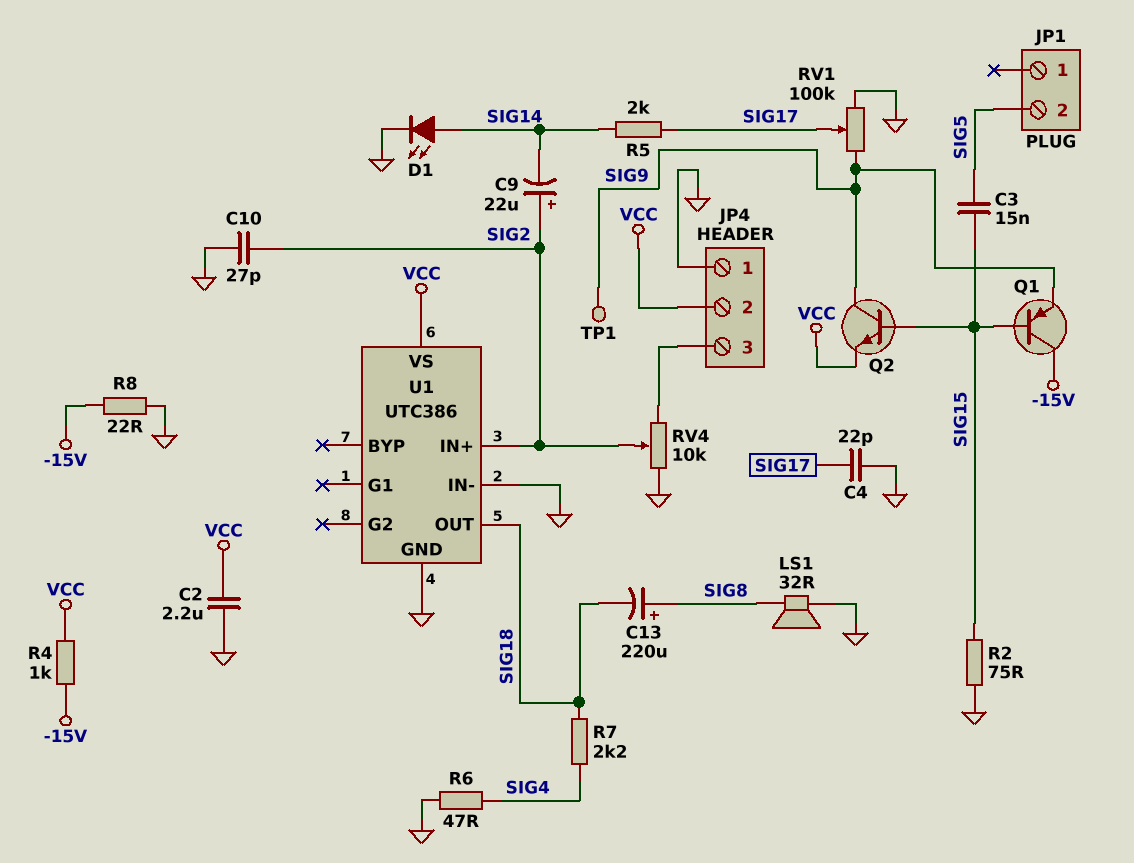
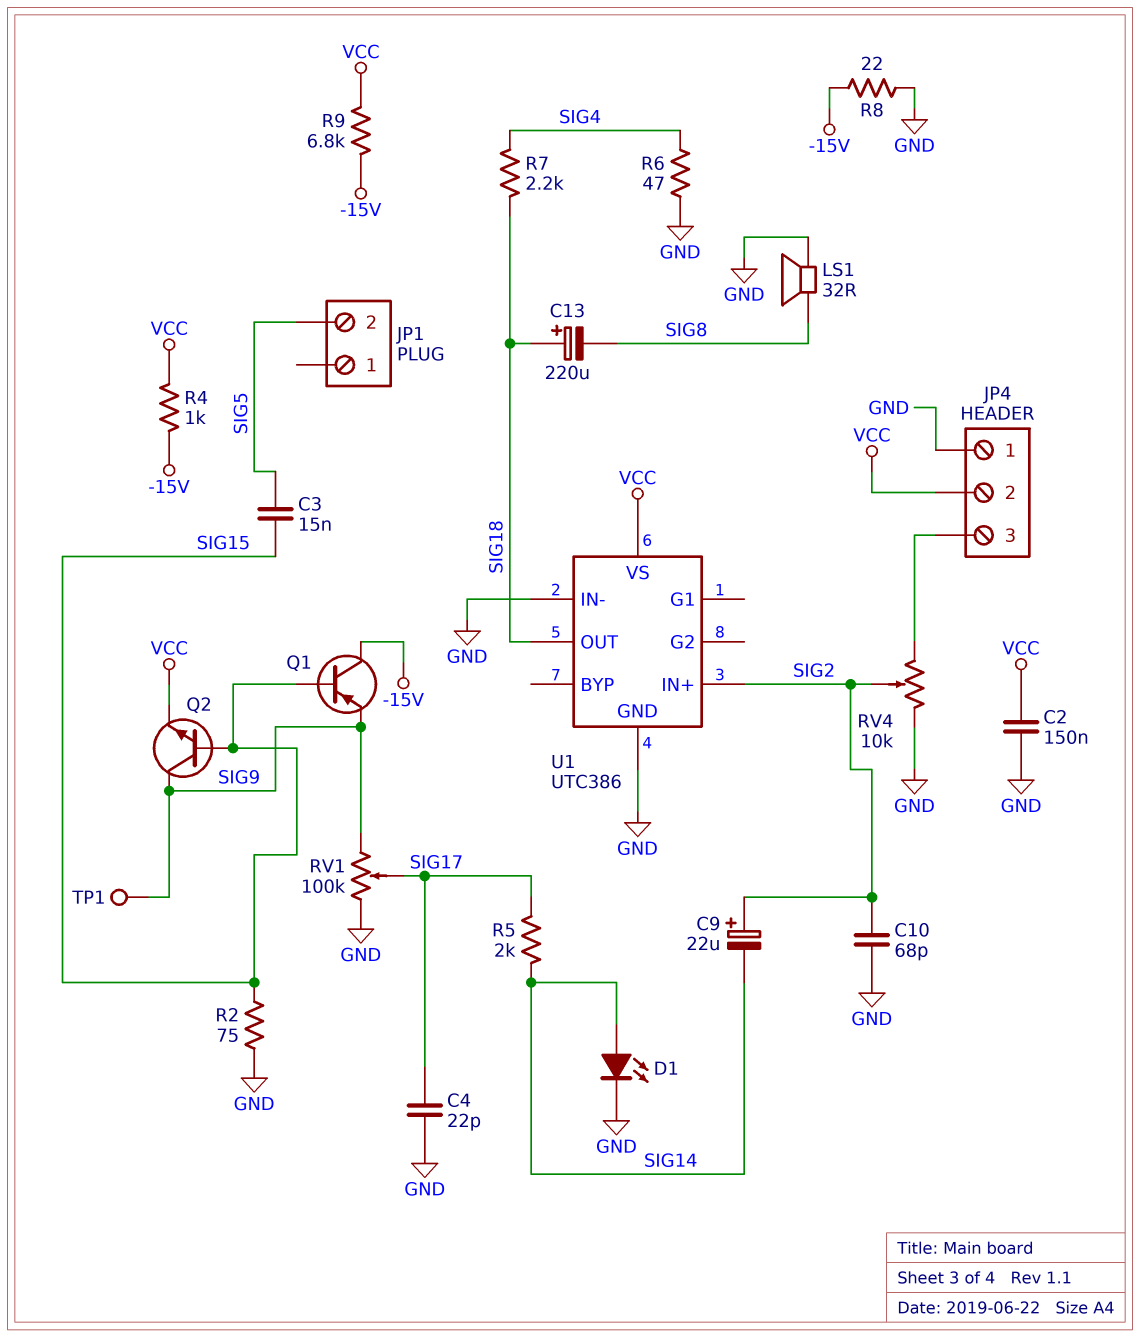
C2: 2.2uF (GND, VCC) -> 150nF (GND, VCC)
C10: 27pF (GND, SIG2) -> 68pF (GND, SIG2)
C13: 220uF (plus SIG8, minus SIG18) -> 220uF (plus SIG18, minus SIG8)
R9: none -> 6.8k (-15V, VCC)

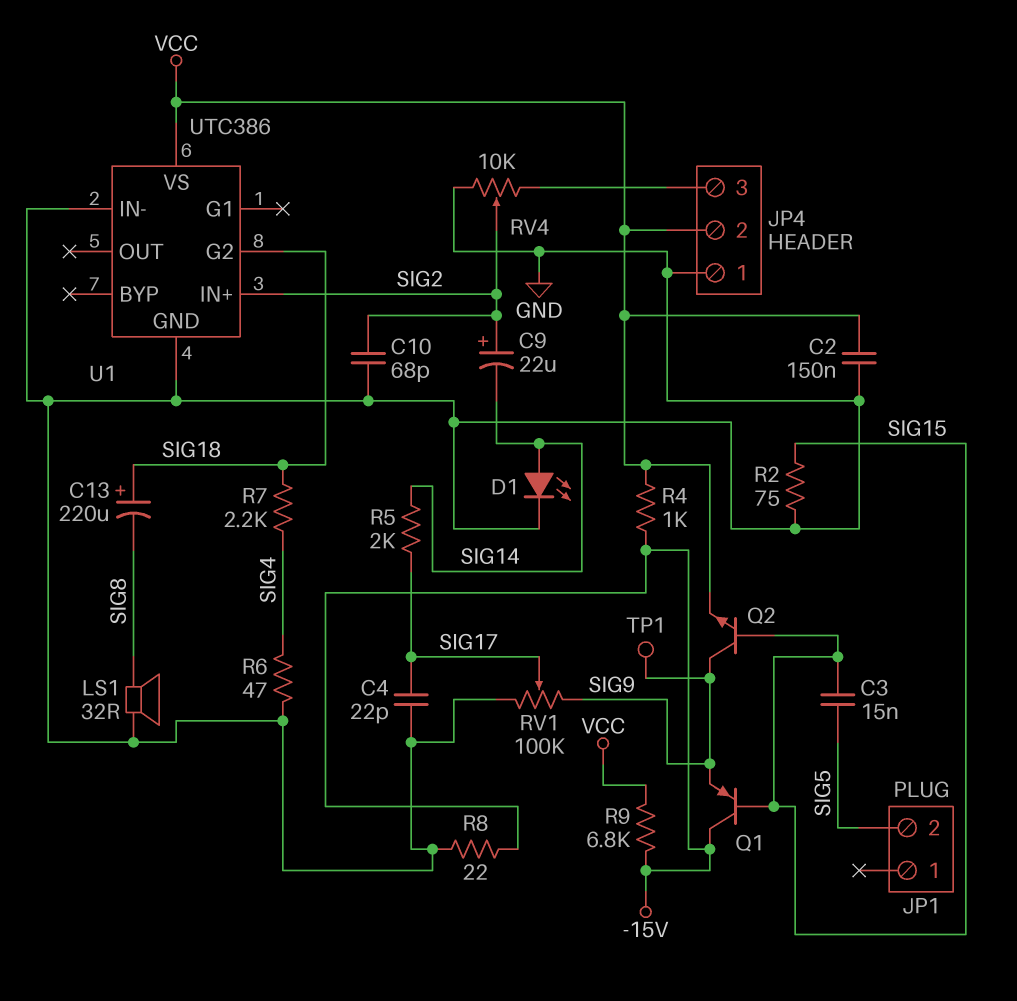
U1 pin G2: none -> SIG18
U1 pin OUT: SIG18 -> none

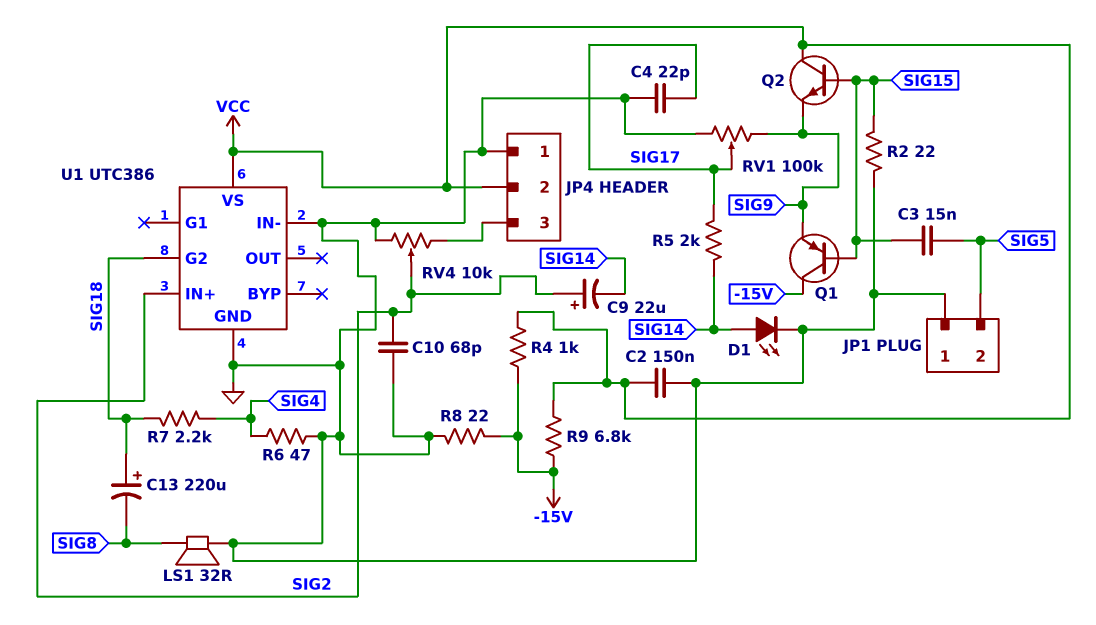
JP1 pin 1: none -> GND
Q2: NPN (B SIG15, C SIG9, E VCC) -> NPN (B SIG15, C VCC, E SIG9)
R2: 75 (GND, SIG15) -> 22 (GND, SIG15)
TP1: test point (SIG9) -> none

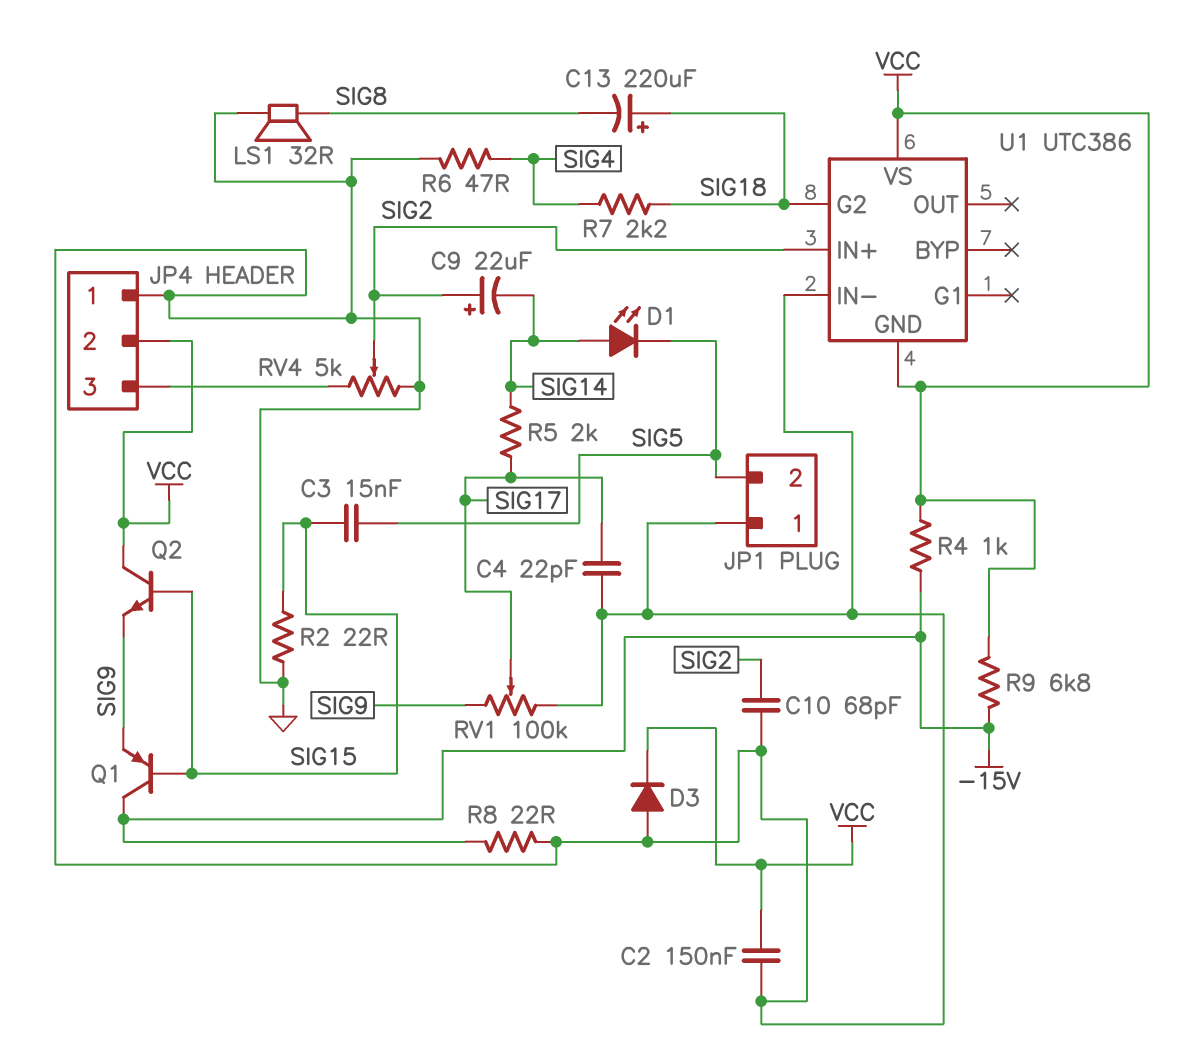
D1: LED (A SIG14, K GND) -> LED (A SIG14, K SIG5)
D3: none -> diode (A GND, K VCC)
RV4: 10k (GND, JP4/3, wiper SIG2) -> 5k (GND, JP4/3, wiper SIG2)
U1 pin GND: GND -> VCC

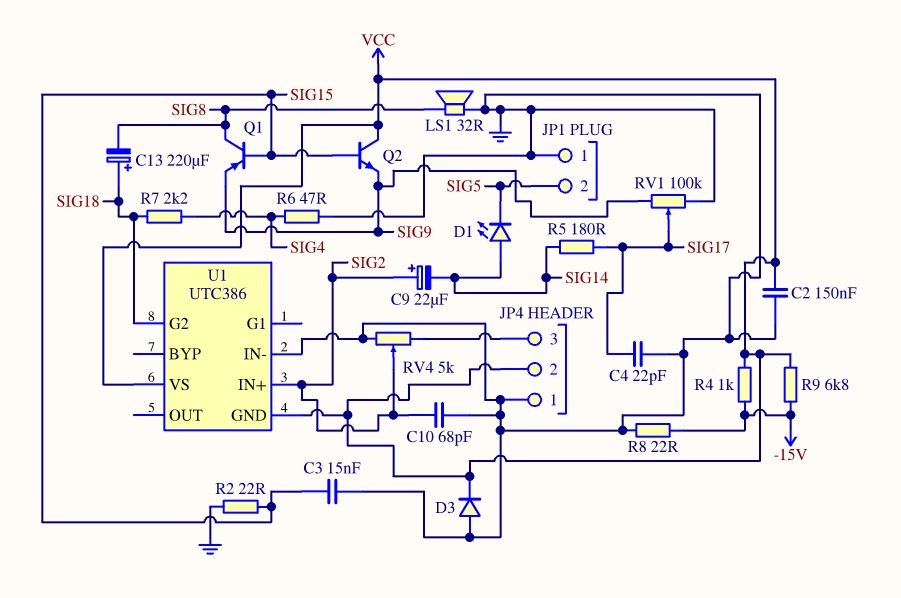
C3: 15nF (SIG5, SIG15) -> 15nF (GND, SIG15)
Q1: PNP (B SIG15, C -15V, E SIG9) -> PNP (B SIG15, C SIG8, E SIG9)
R5: 2k (SIG14, SIG17) -> 180 (SIG14, SIG17)

